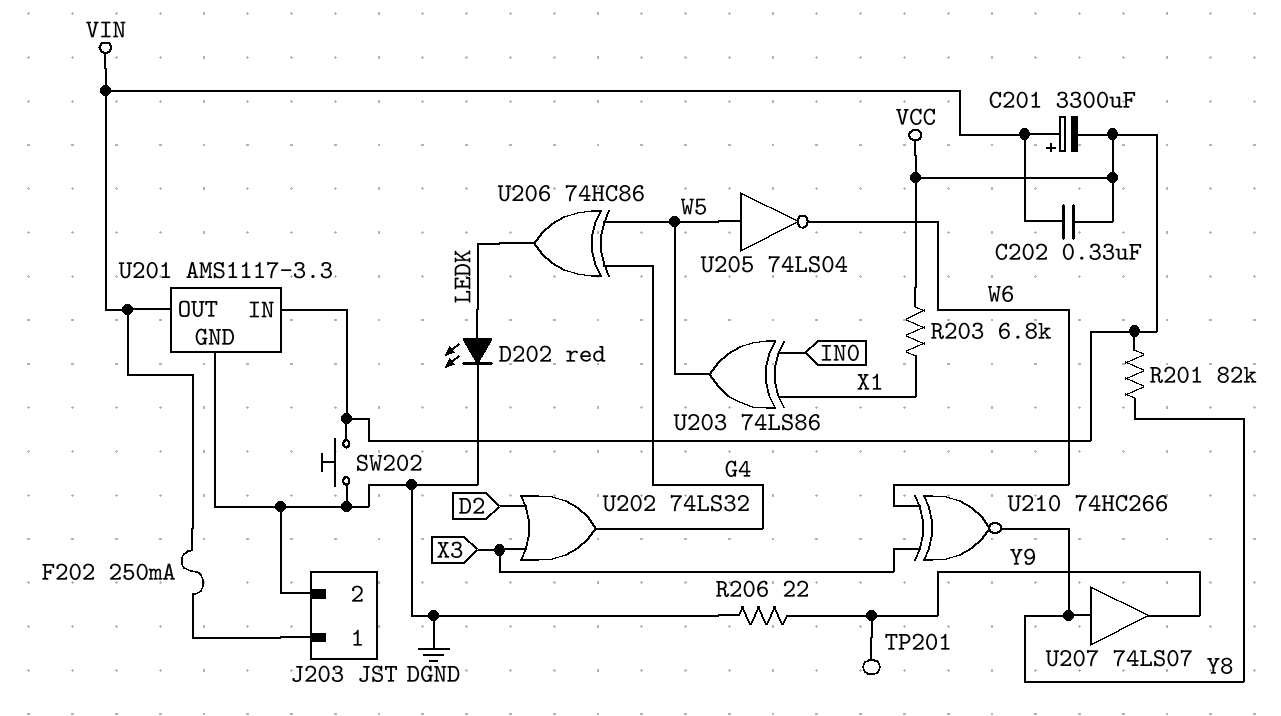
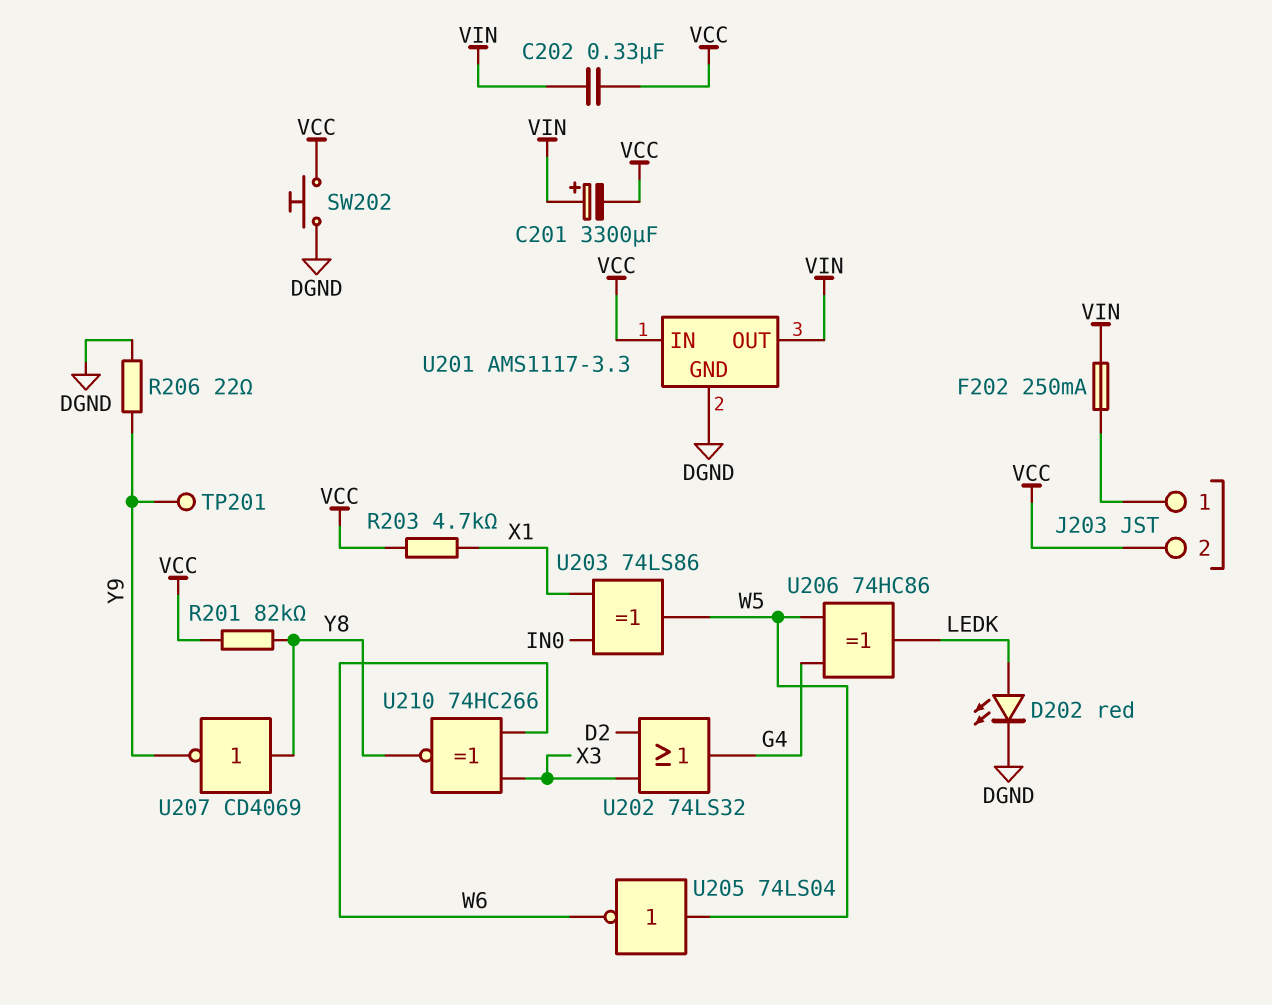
J203 pin 2: DGND -> VCC
R203: 6.8k (VCC, X1) -> 4.7k (VCC, X1)
U207: buffer 74LS07 (in Y8, out Y9) -> NOT CD4069 (in Y8, out Y9)

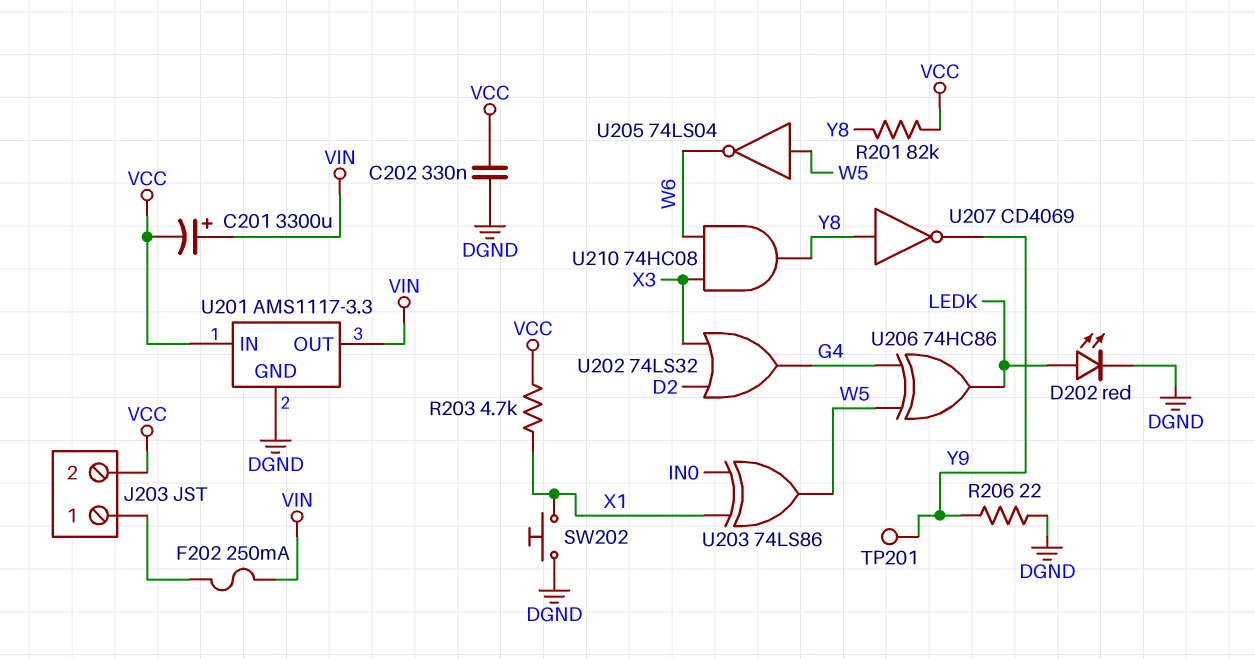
C202: 330nF (VCC, VIN) -> 330nF (DGND, VCC)
SW202: button (DGND, VCC) -> button (DGND, X1)
U210: XNOR 74HC266 (in W6, in X3, out Y8) -> AND 74HC08 (in W6, in X3, out Y8)

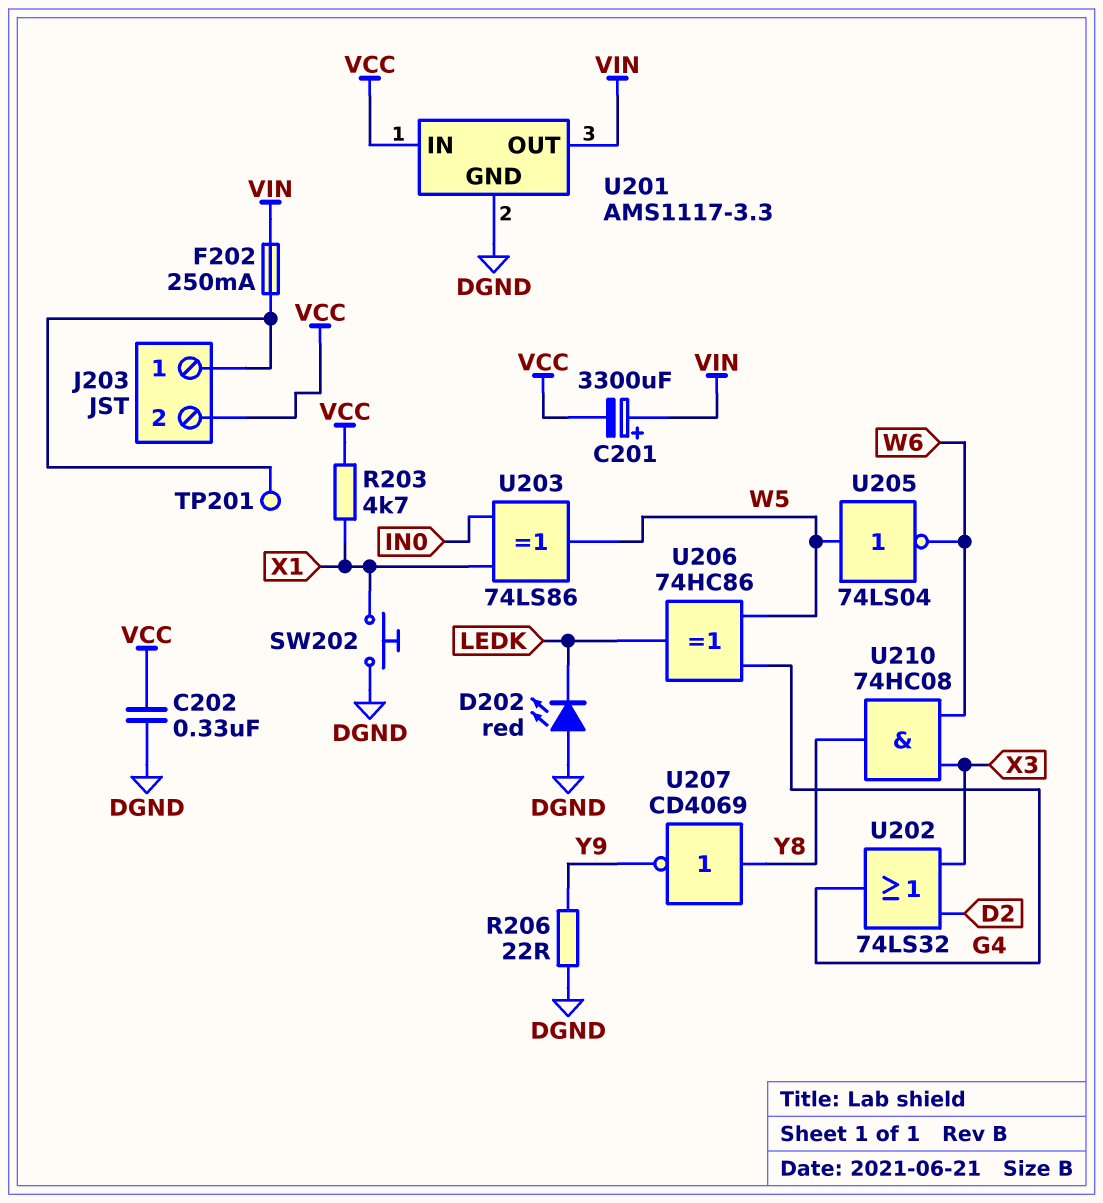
D202: LED red (A LEDK, K DGND) -> LED red (A DGND, K LEDK)
R201: 82k (VCC, Y8) -> none
TP201: test point (Y9) -> test point (J203/1)

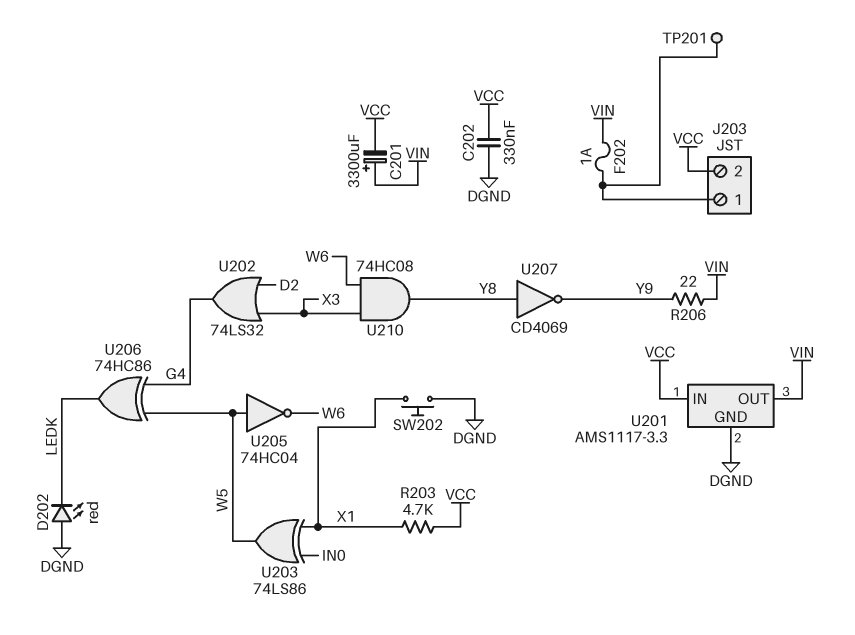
F202: 250mA (J203/1, VIN) -> 1A (J203/1, VIN)
R206: 22 (DGND, Y9) -> 22 (VIN, Y9)
U205: NOT 74LS04 (in W5, out W6) -> NOT 74HC04 (in W5, out W6)

